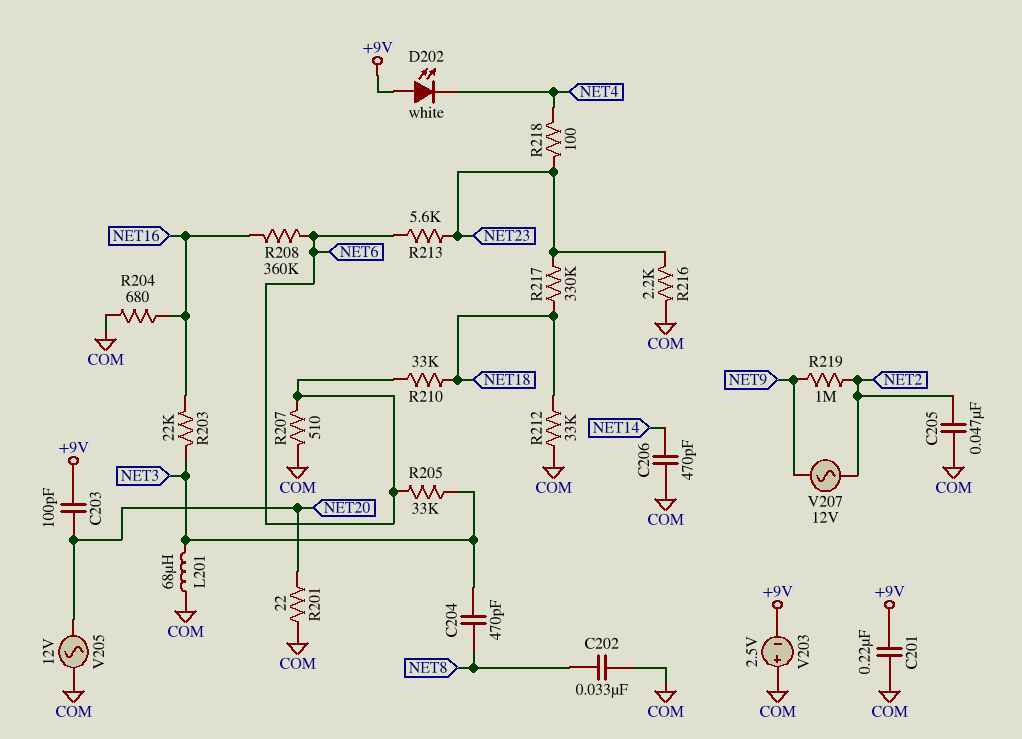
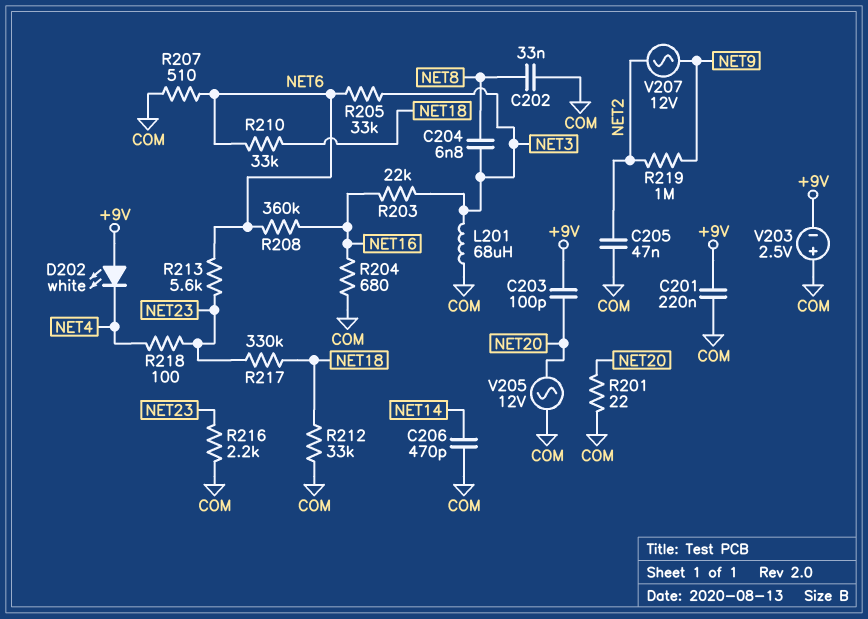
C204: 470pF (NET3, NET8) -> 6.8nF (NET3, NET8)

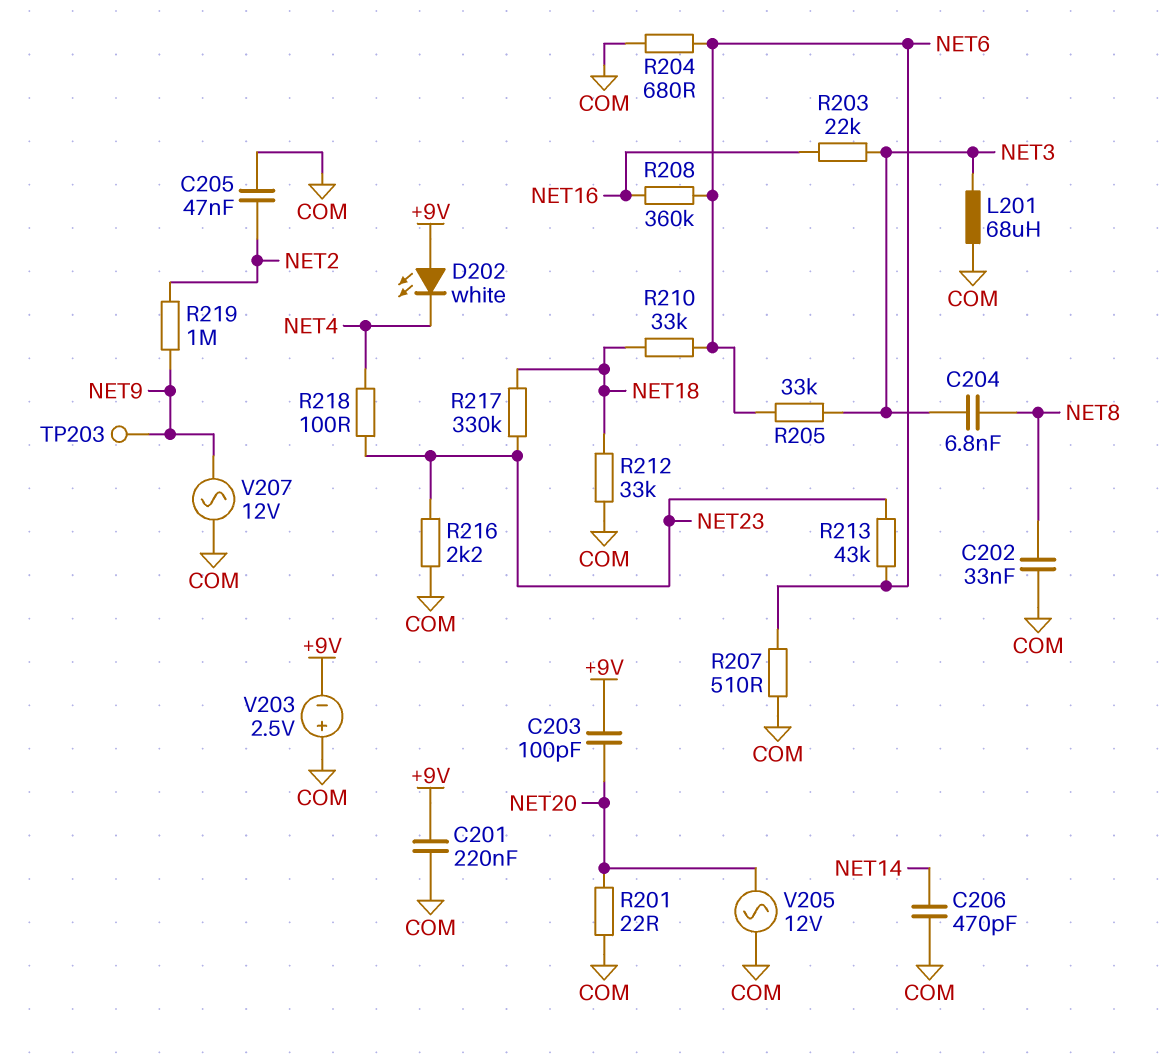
R204: 680 (COM, NET16) -> 680 (COM, NET6)
R213: 5.6k (NET6, NET23) -> 43k (NET6, NET23)
TP203: none -> test point (NET9)
V207: AC 12V (NET2, NET9) -> AC 12V (COM, NET9)

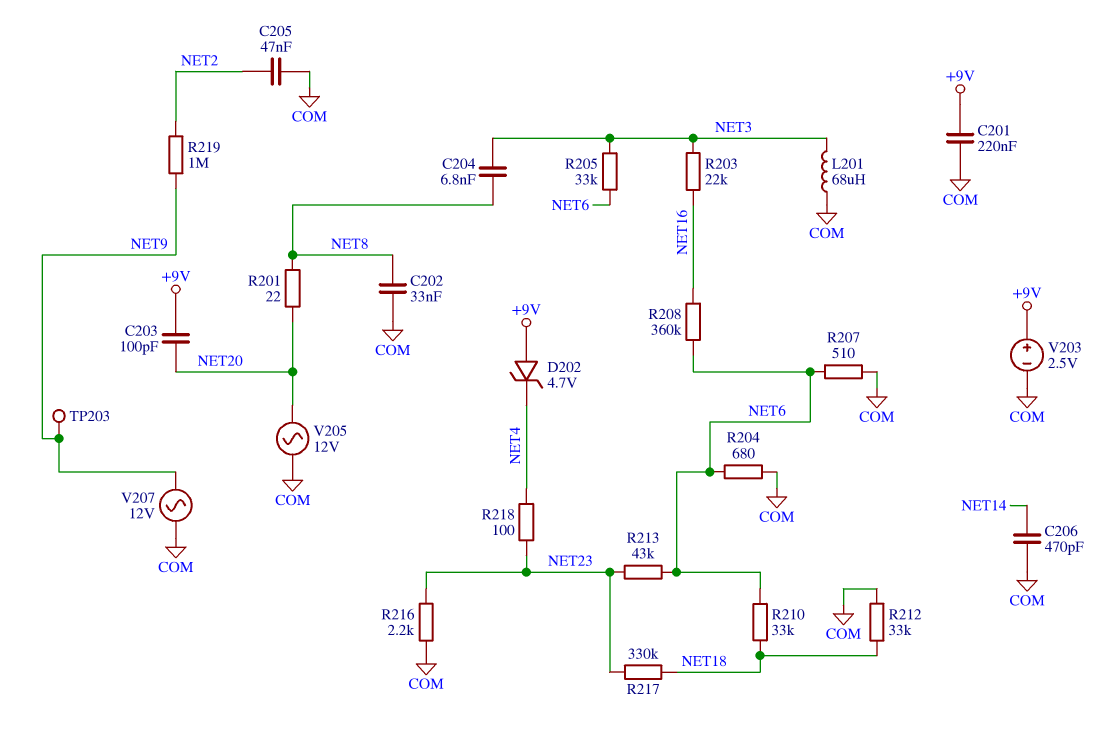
D202: LED white (A +9V, K NET4) -> zener 4.7V (A +9V, K NET4)
R201: 22 (COM, NET20) -> 22 (NET8, NET20)
V203: 2.5V (plus COM, minus +9V) -> 2.5V (plus +9V, minus COM)

